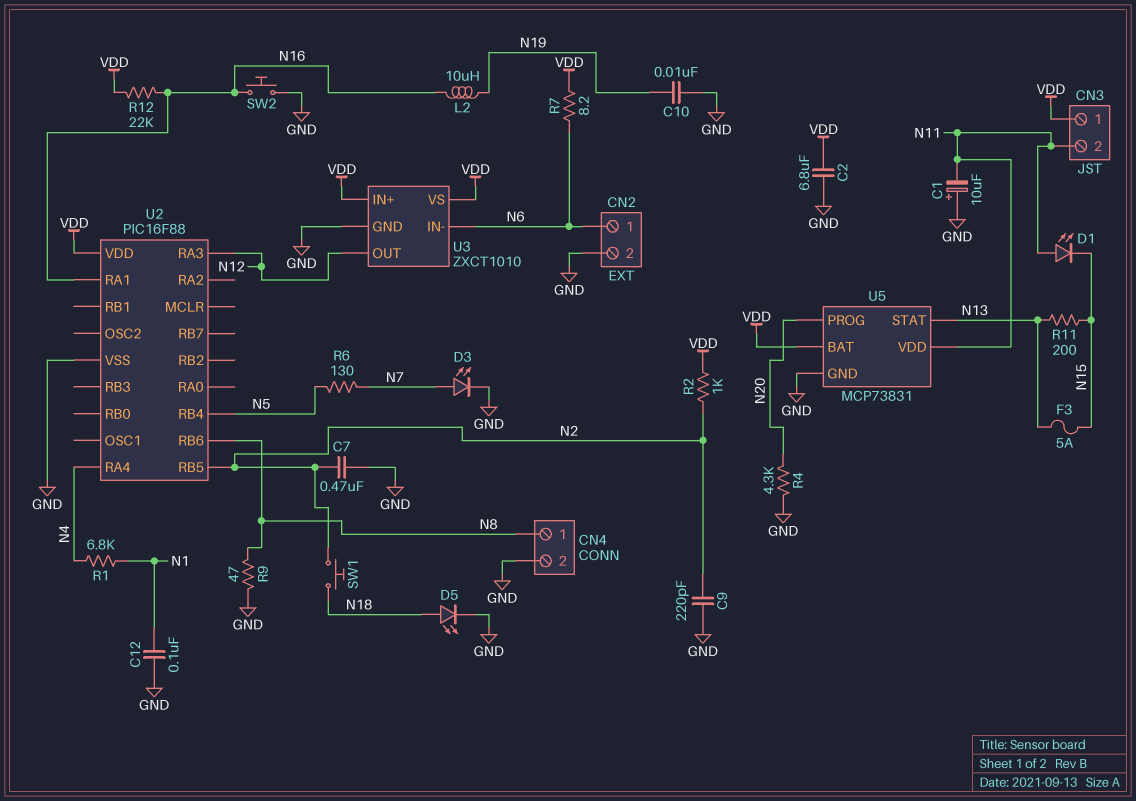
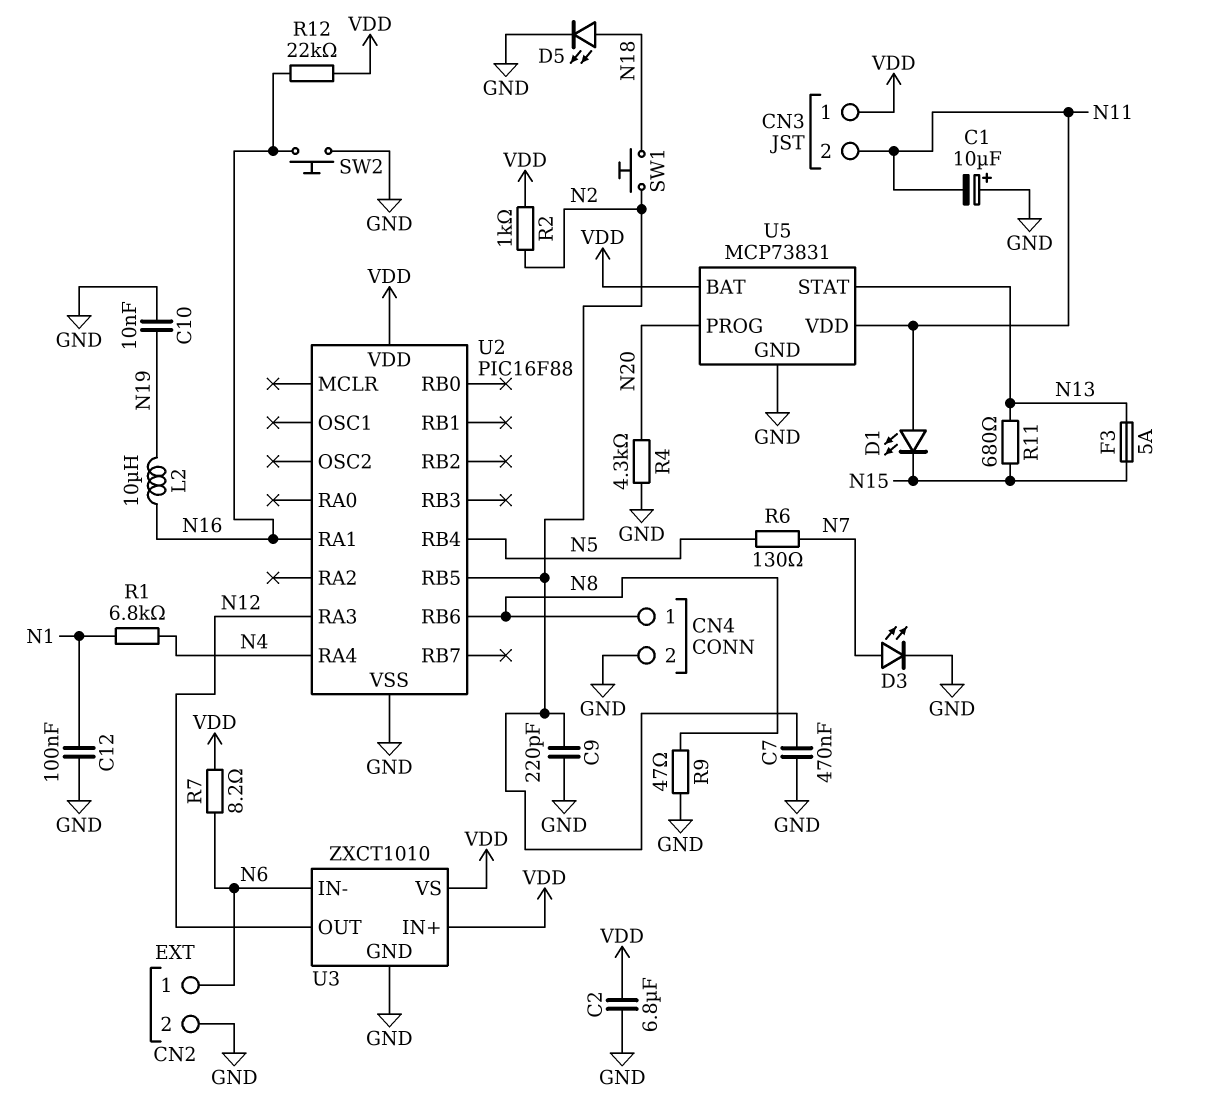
R11: 200 (N13, N15) -> 680 (N13, N15)

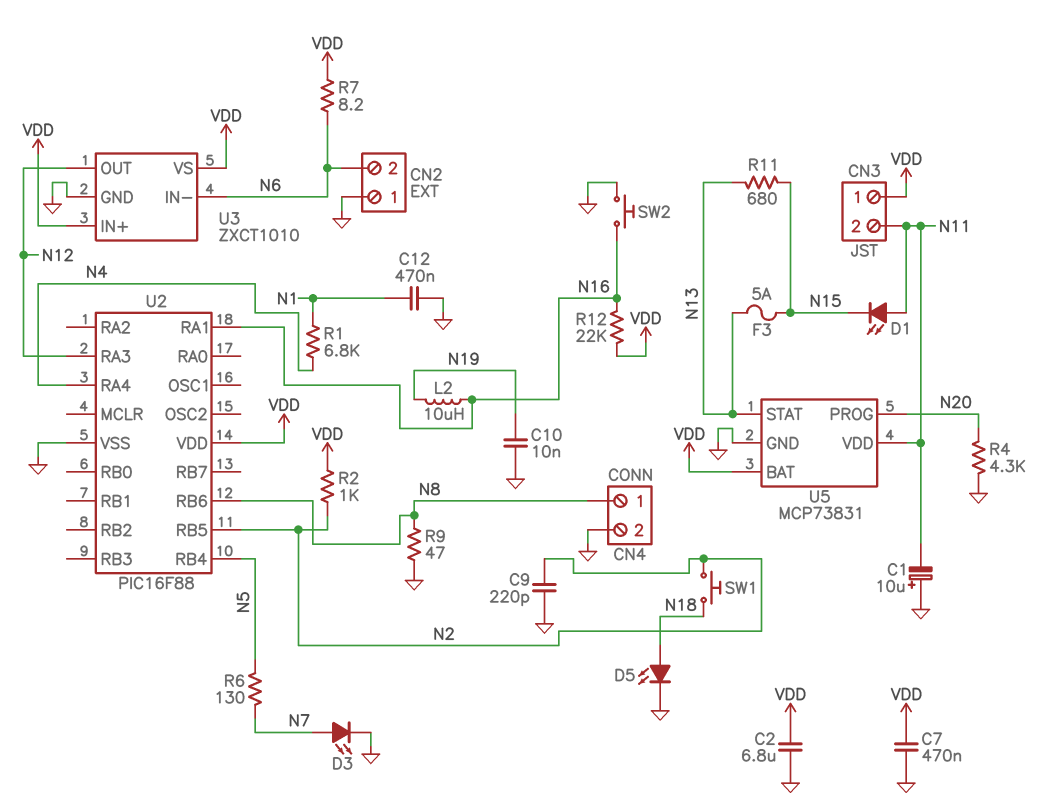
C7: 470nF (GND, N2) -> 470nF (GND, VDD)
C12: 100nF (GND, N1) -> 470nF (GND, N1)
CN2 pin 1: N6 -> GND
CN2 pin 2: GND -> N6

